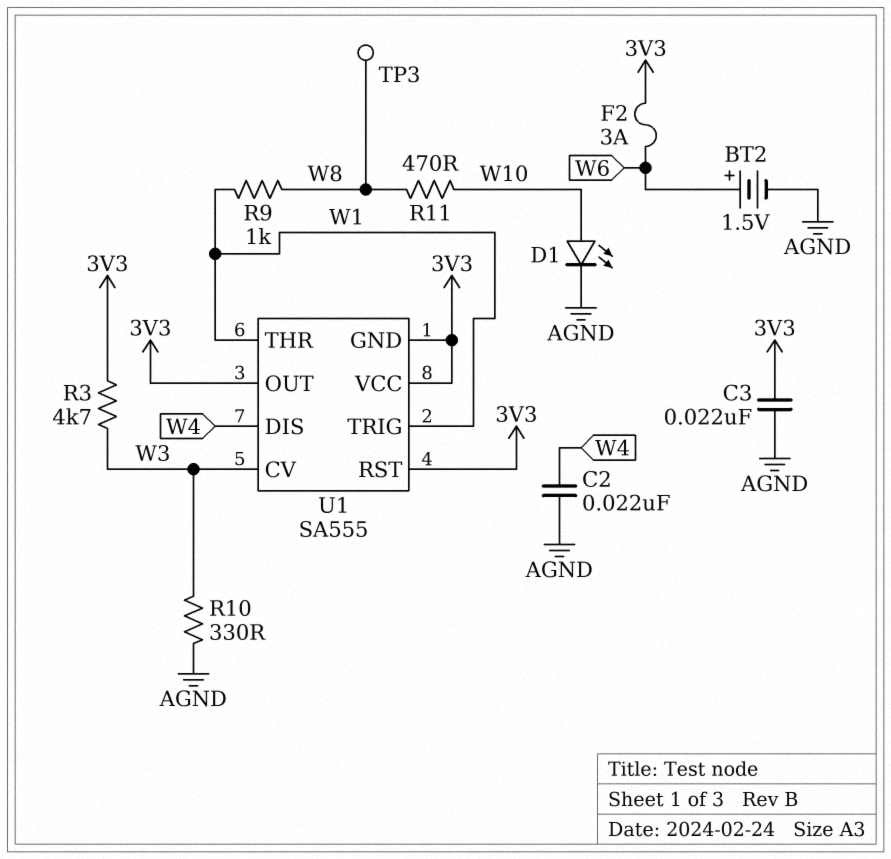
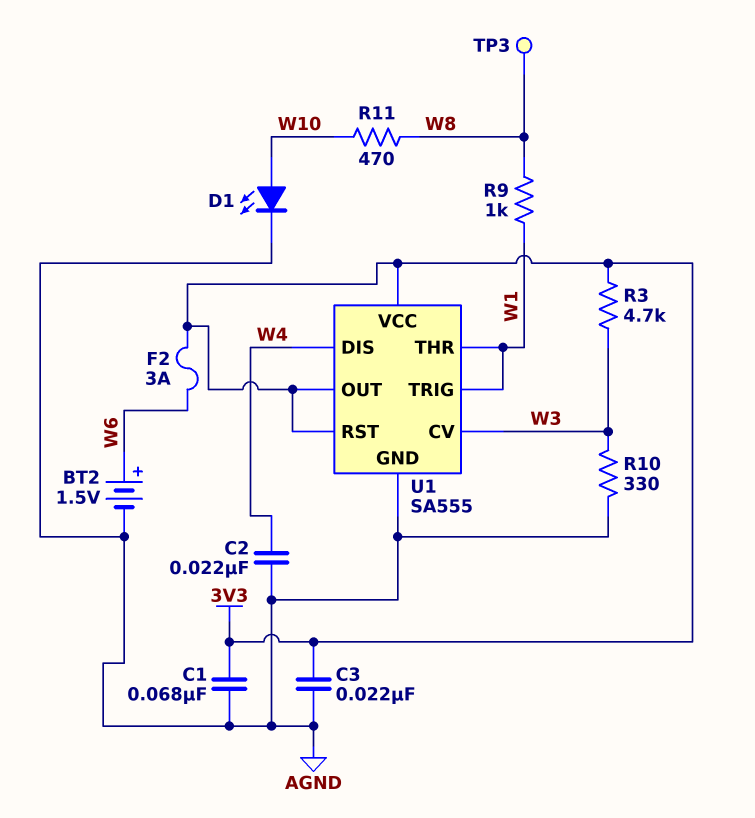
C1: none -> 68nF (3V3, AGND)
U1 pin GND: 3V3 -> AGND

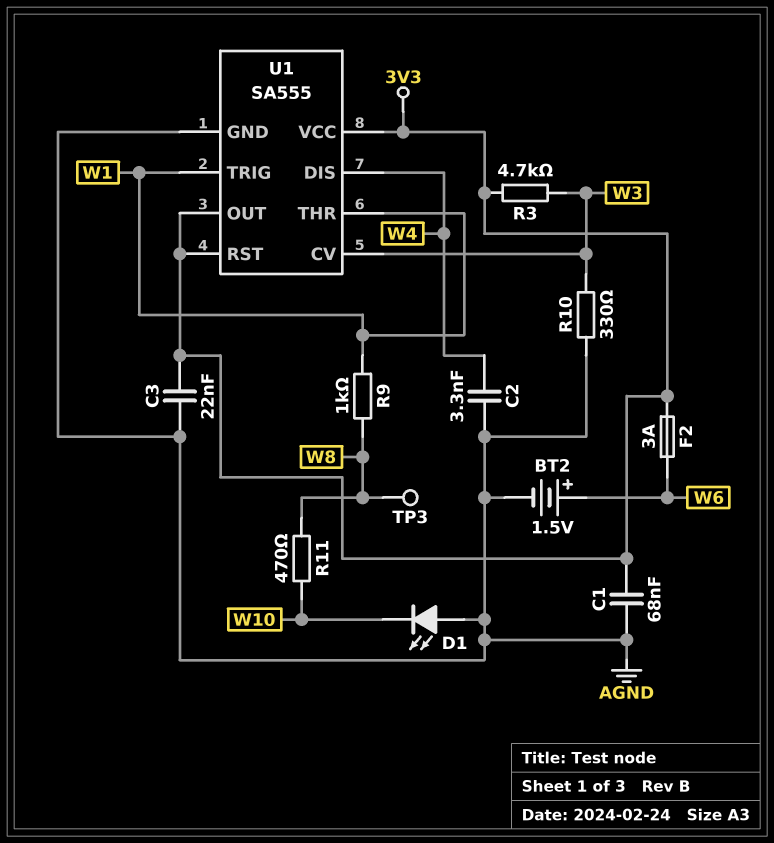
C2: 22nF (AGND, W4) -> 3.3nF (AGND, W4)
D1: LED (A W10, K AGND) -> LED (A AGND, K W10)

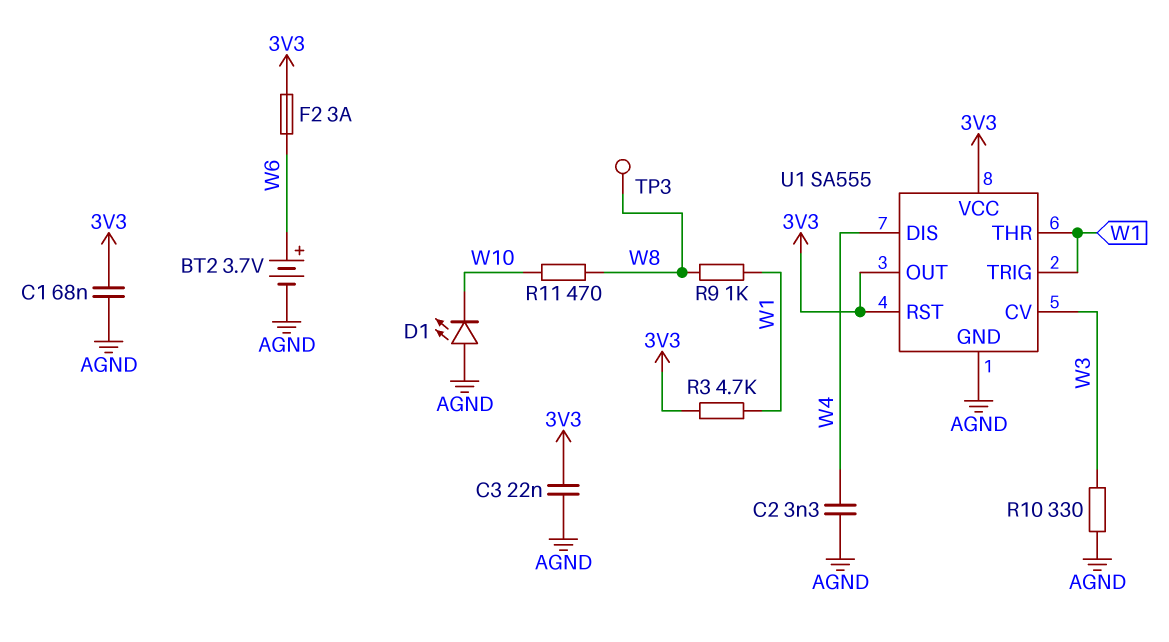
BT2: 1.5V (plus W6, minus AGND) -> 3.7V (plus W6, minus AGND)
R3: 4.7k (3V3, W3) -> 4.7k (3V3, W1)

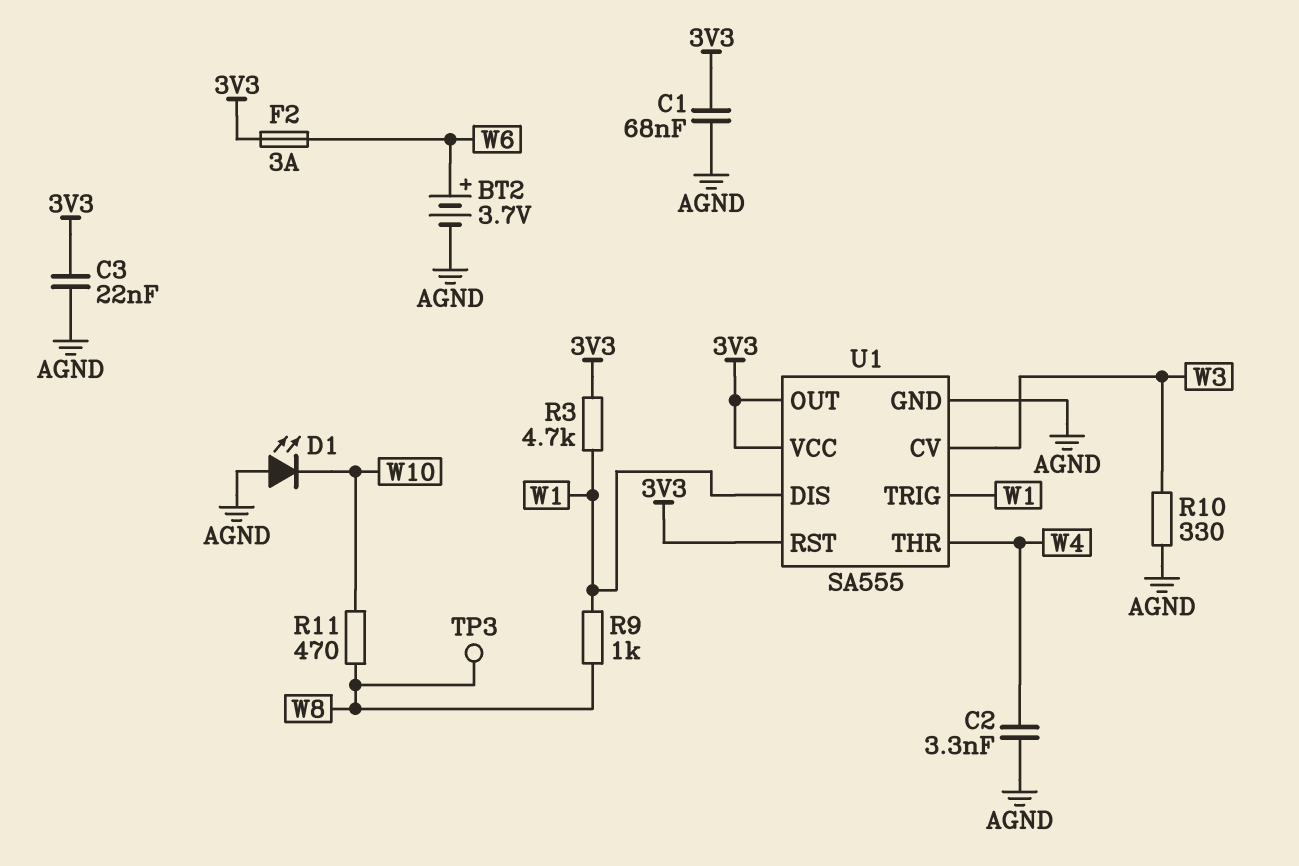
U1 pin DIS: W4 -> W1
U1 pin THR: W1 -> W4

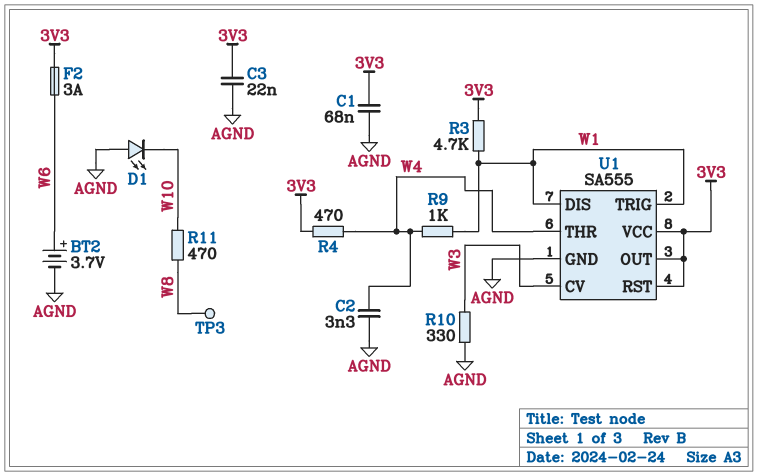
R4: none -> 470 (3V3, W4)
R9: 1k (W1, W8) -> 1k (W1, W4)

